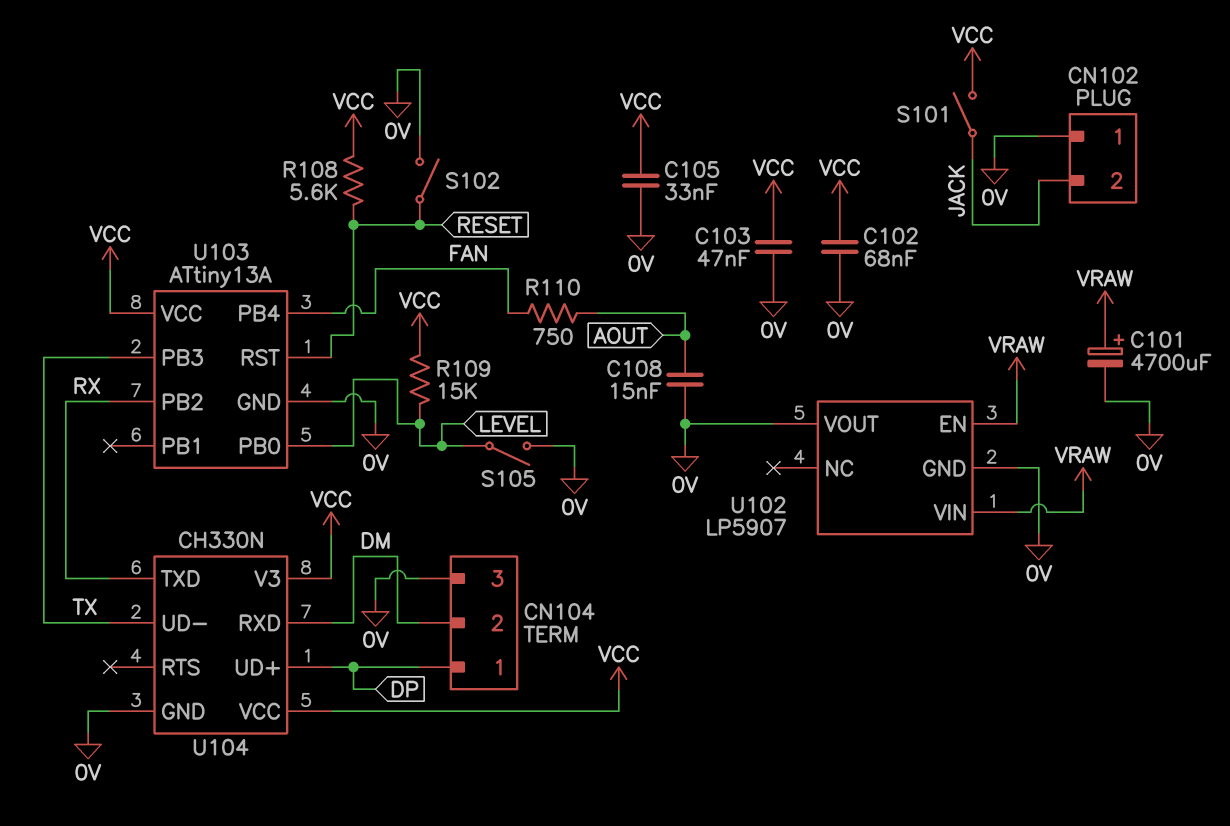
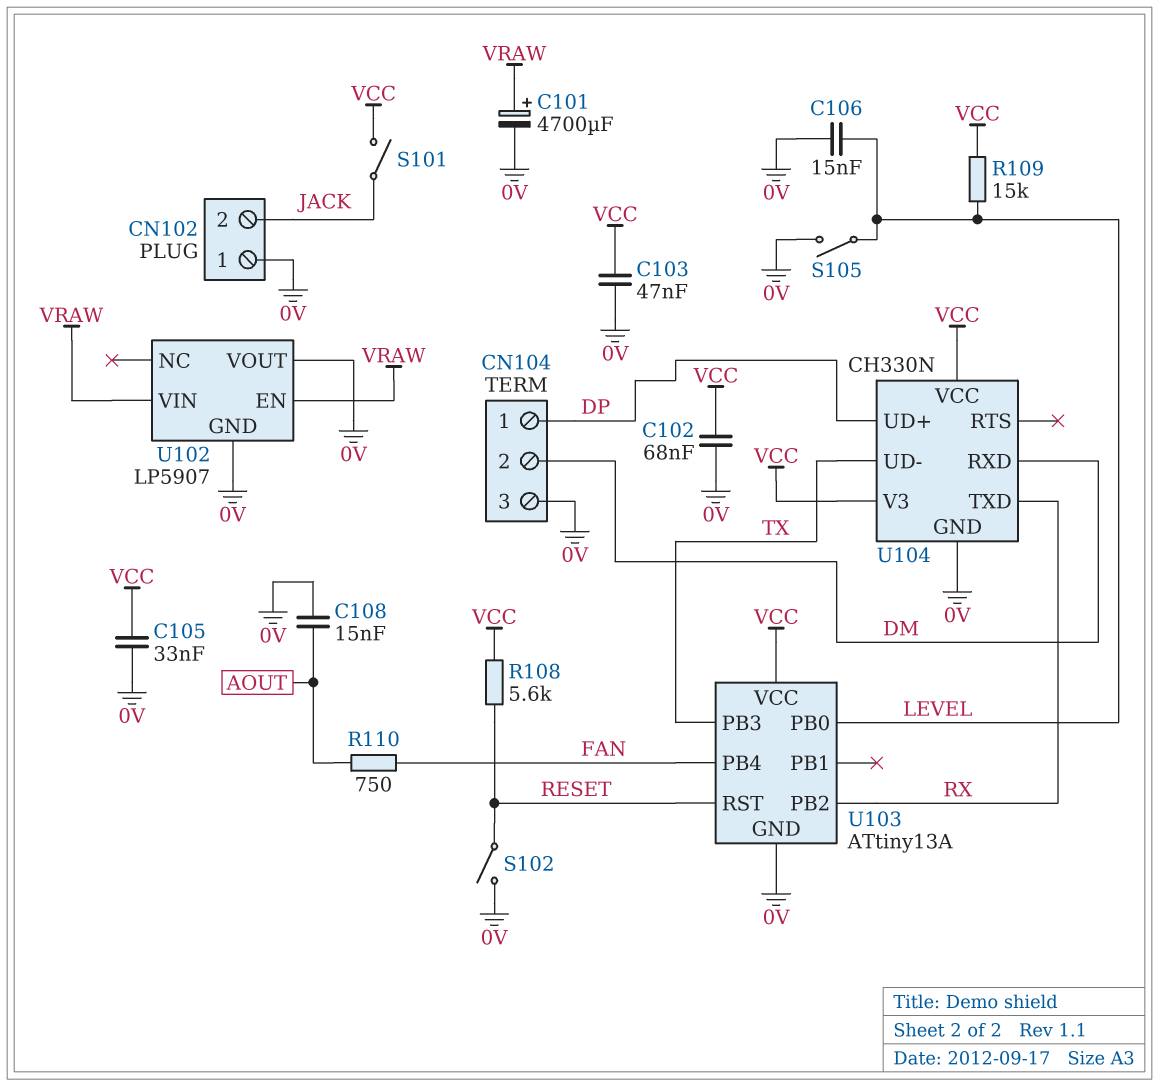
C106: none -> 15nF (0V, LEVEL)

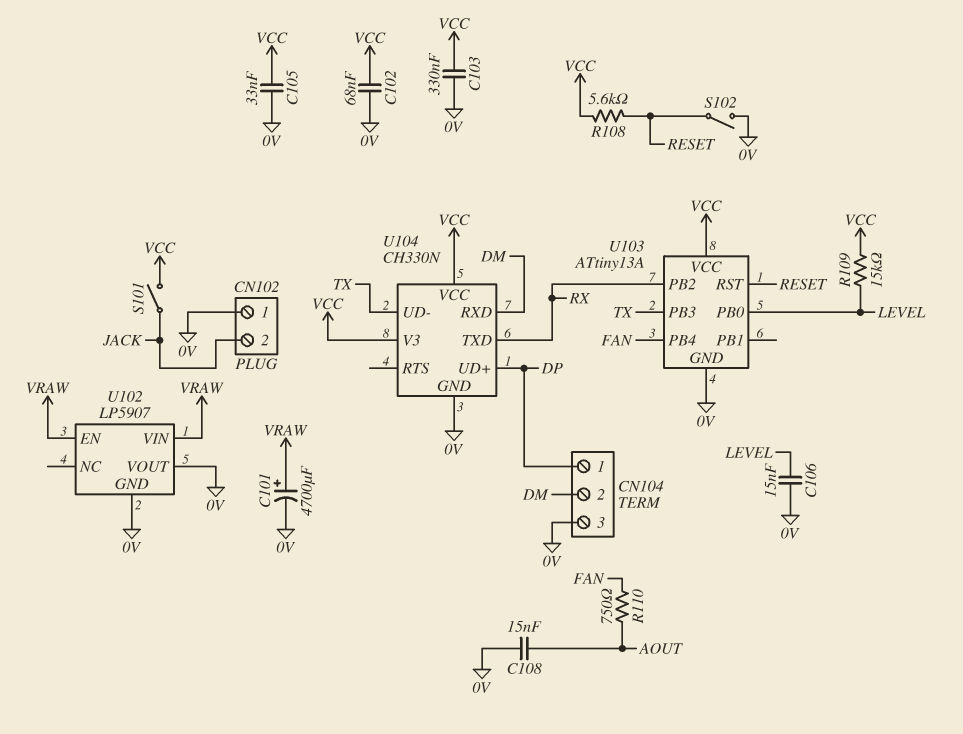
C103: 47nF (0V, VCC) -> 330nF (0V, VCC)
S105: switch (0V, LEVEL) -> none

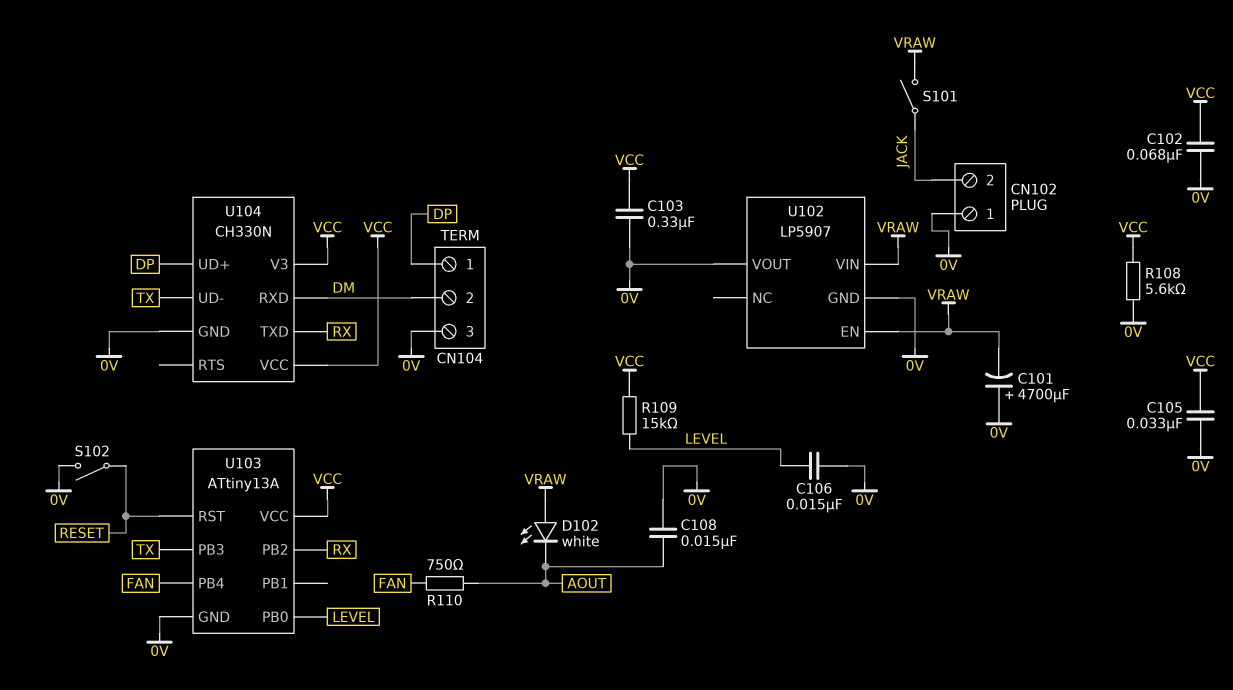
C101: 4700uF (plus VRAW, minus 0V) -> 4700uF (plus 0V, minus VRAW)
D102: none -> LED white (A VRAW, K AOUT)
R108: 5.6k (RESET, VCC) -> 5.6k (0V, VCC)
S101: switch (JACK, VCC) -> switch (JACK, VRAW)

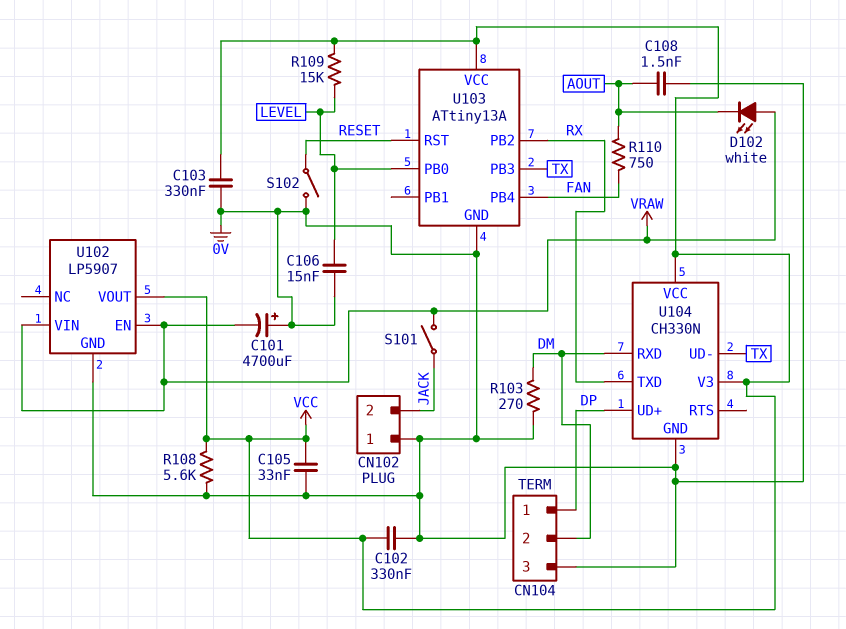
C102: 68nF (0V, VCC) -> 330nF (0V, VCC)
C108: 15nF (0V, AOUT) -> 1.5nF (0V, AOUT)
R103: none -> 270 (0V, DM)
U102 pin VOUT: 0V -> VCC

